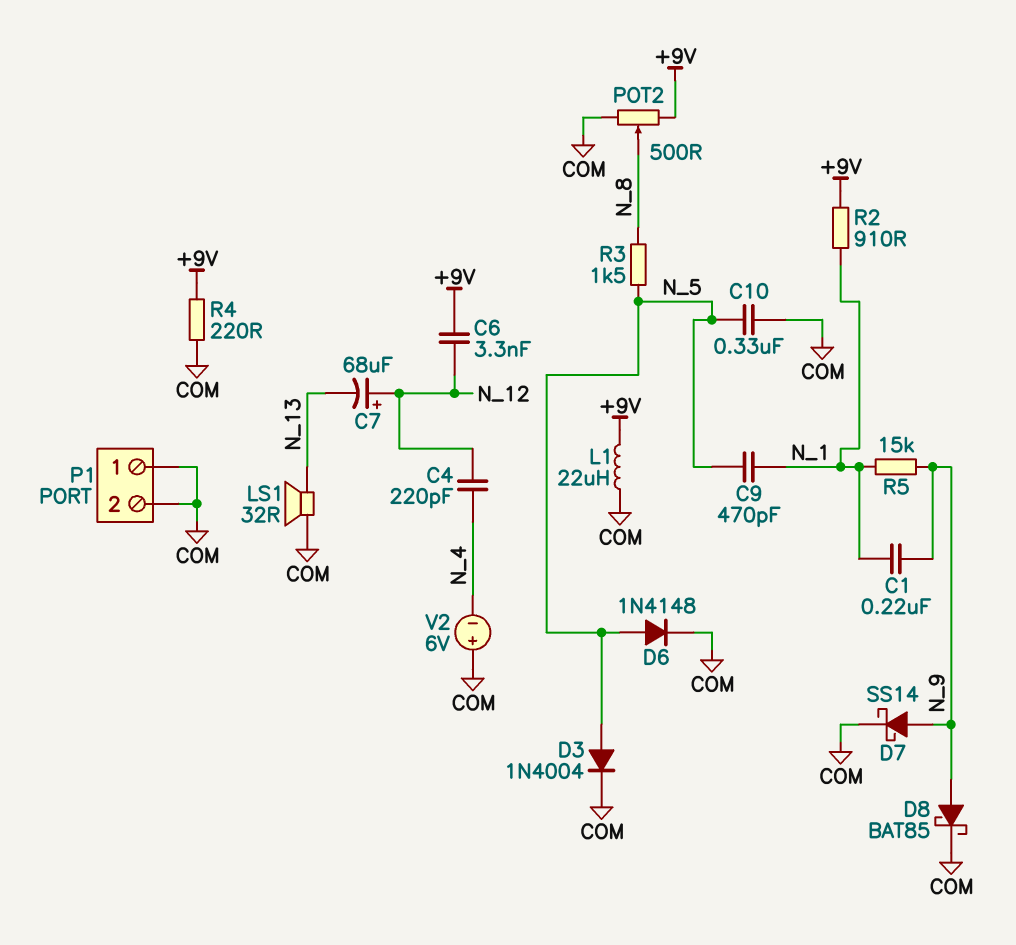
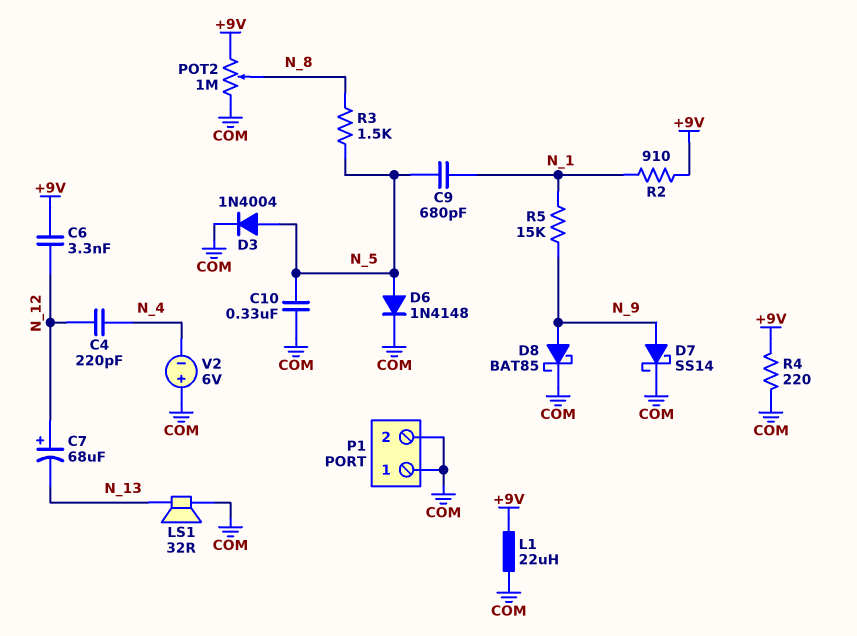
C1: 220nF (N_1, N_9) -> none
C9: 470pF (N_1, N_5) -> 680pF (N_1, N_5)
POT2: 500 (+9V, COM, wiper N_8) -> 1M (+9V, COM, wiper N_8)

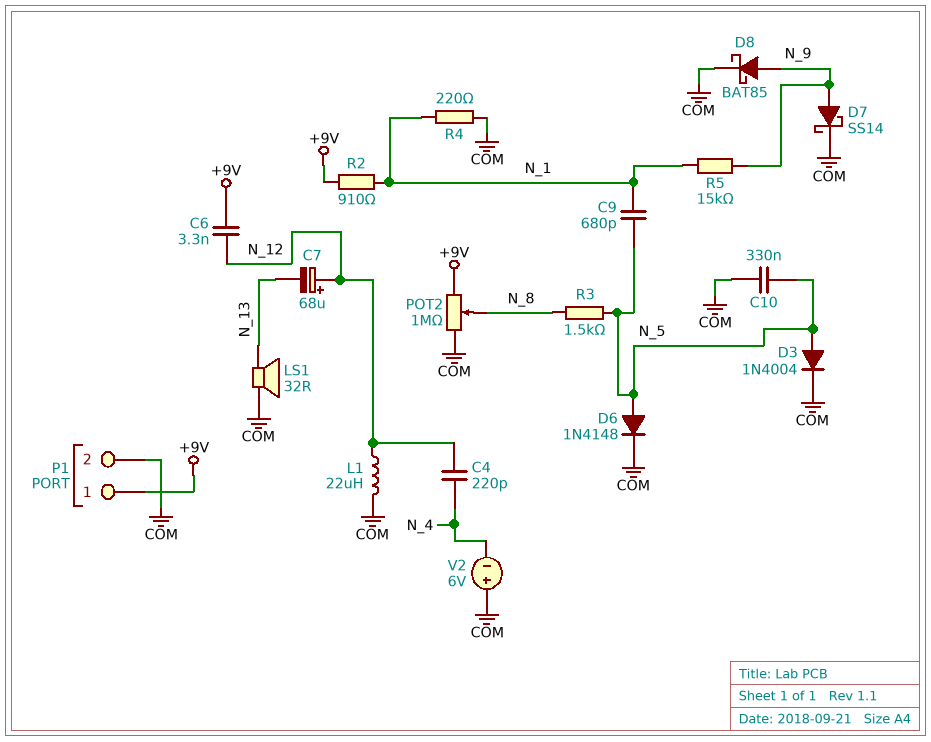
L1: 22uH (+9V, COM) -> 22uH (COM, N_12)
P1 pin 1: COM -> +9V
R4: 220 (+9V, COM) -> 220 (COM, N_1)

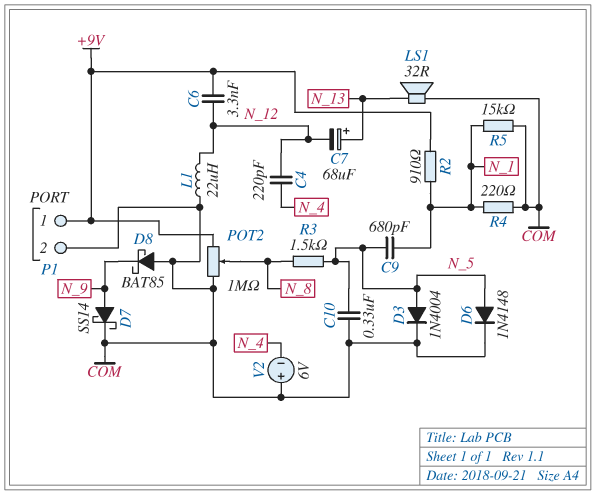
C7: 68uF (plus N_12, minus N_13) -> 68uF (plus N_13, minus N_12)
D8: schottky BAT85 (A N_9, K COM) -> schottky BAT85 (A COM, K N_9)
R5: 15k (N_1, N_9) -> 15k (COM, N_1)

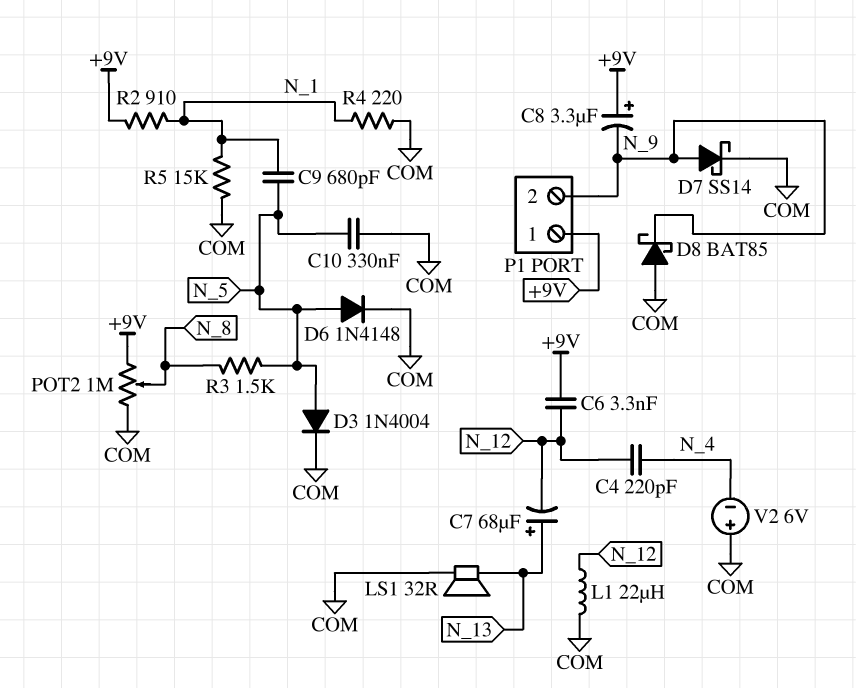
C8: none -> 3.3uF (plus +9V, minus N_9)
P1 pin 2: COM -> N_9

